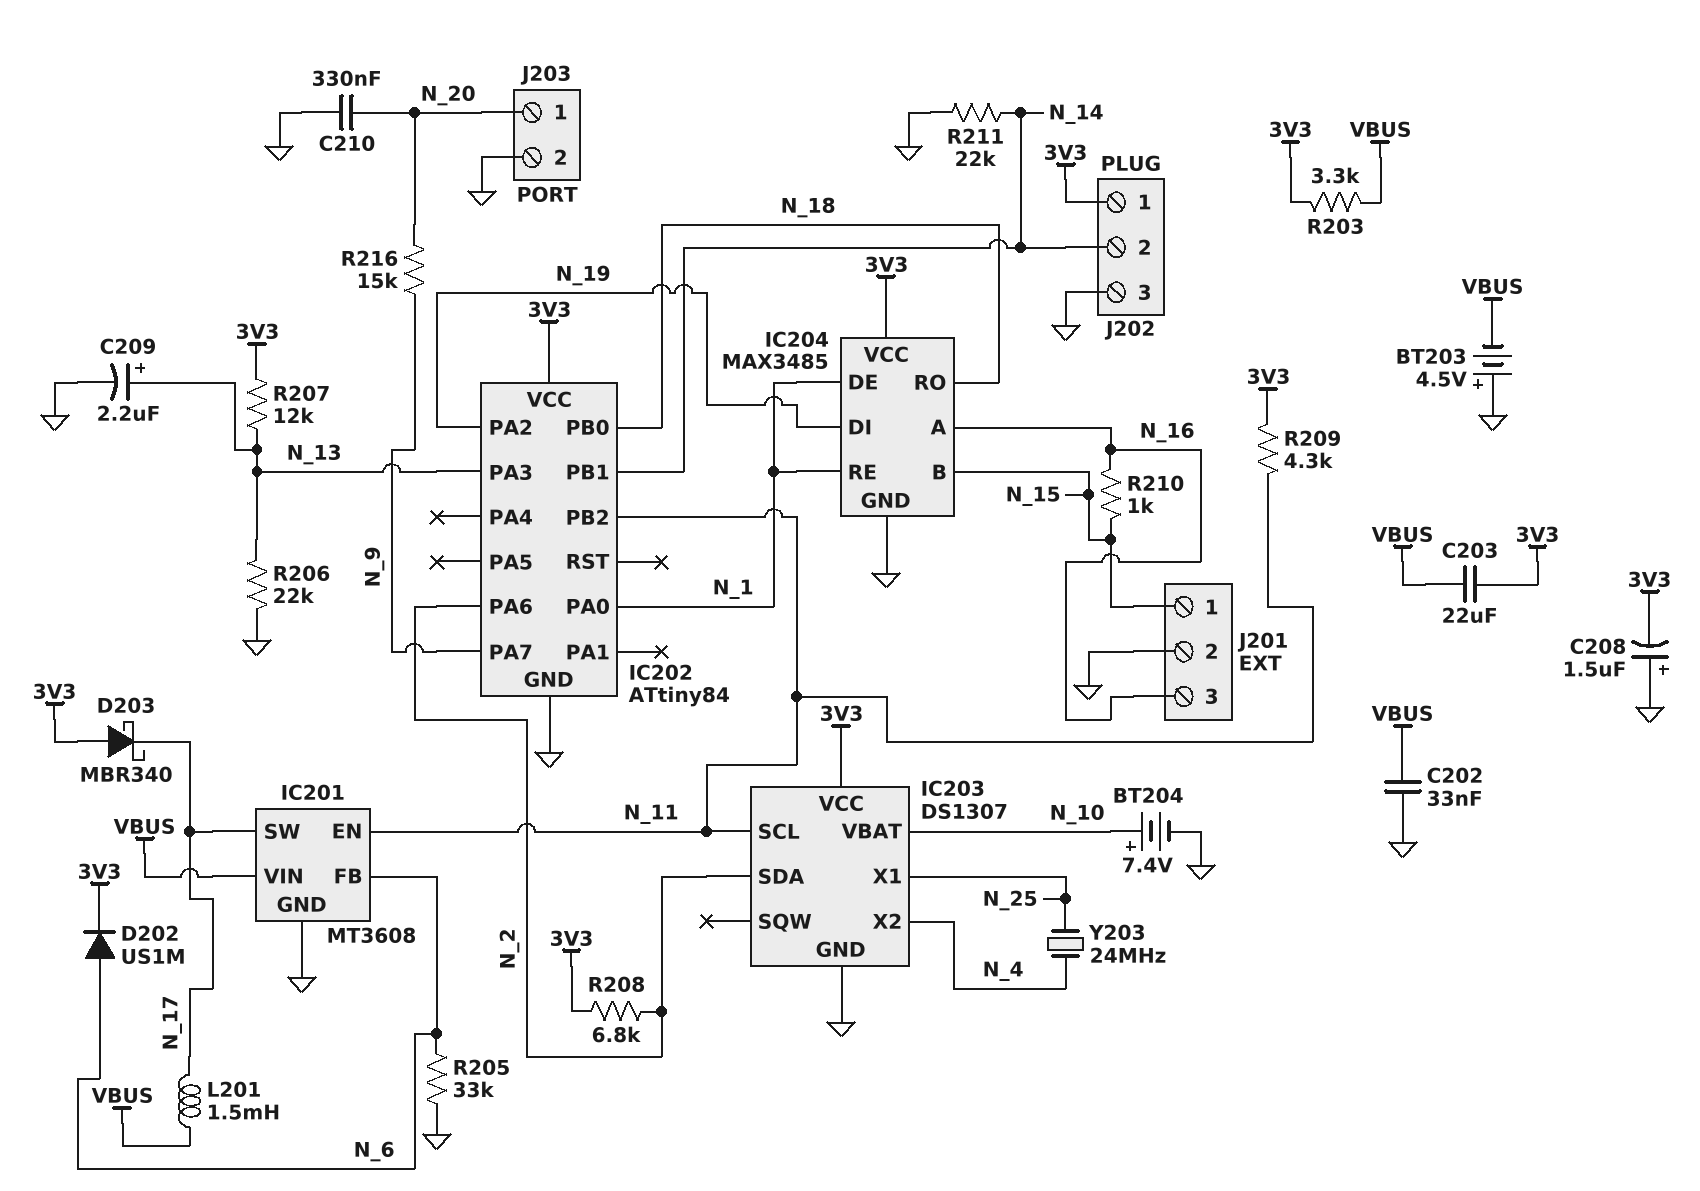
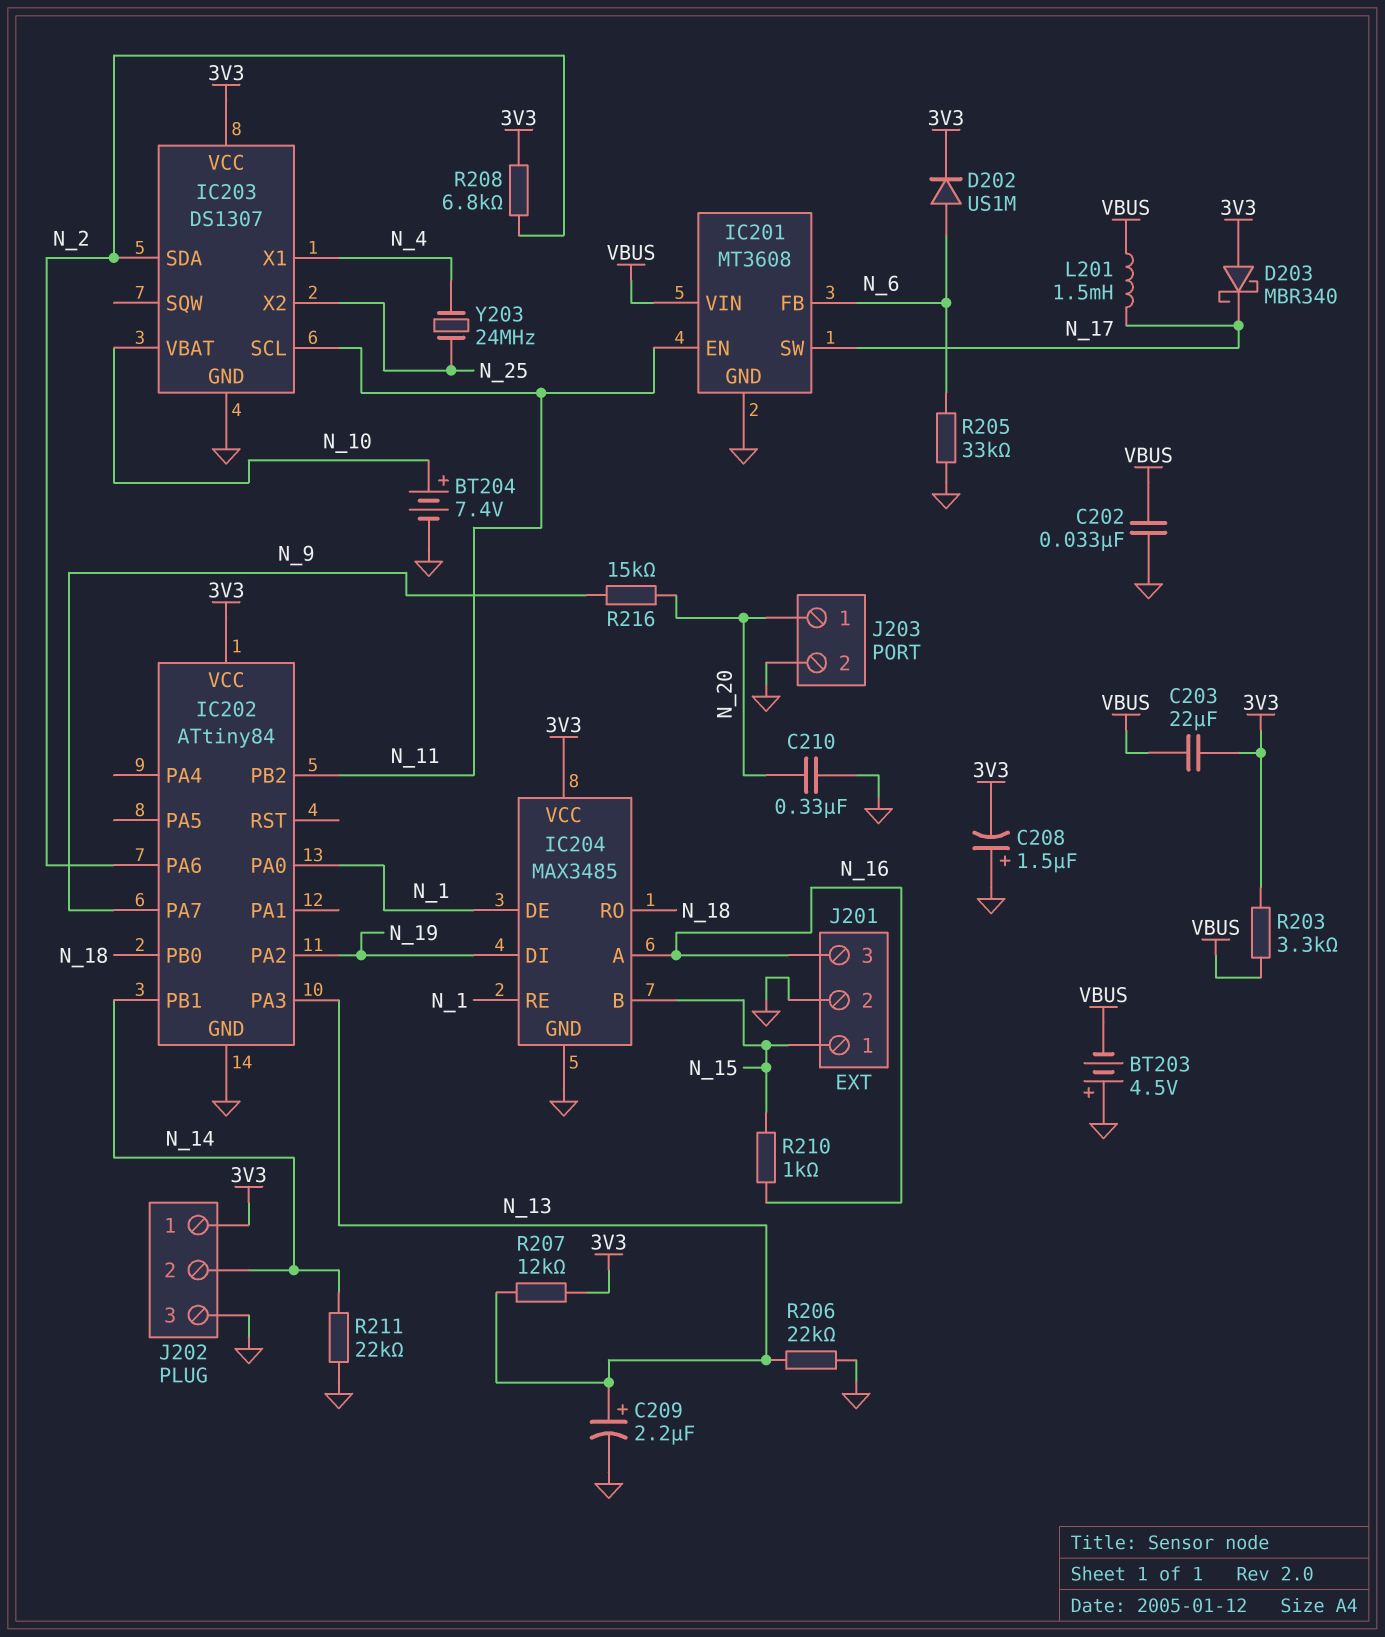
IC203 pin X1: N_25 -> N_4
IC203 pin X2: N_4 -> N_25
R209: 4.3k (3V3, N_11) -> none

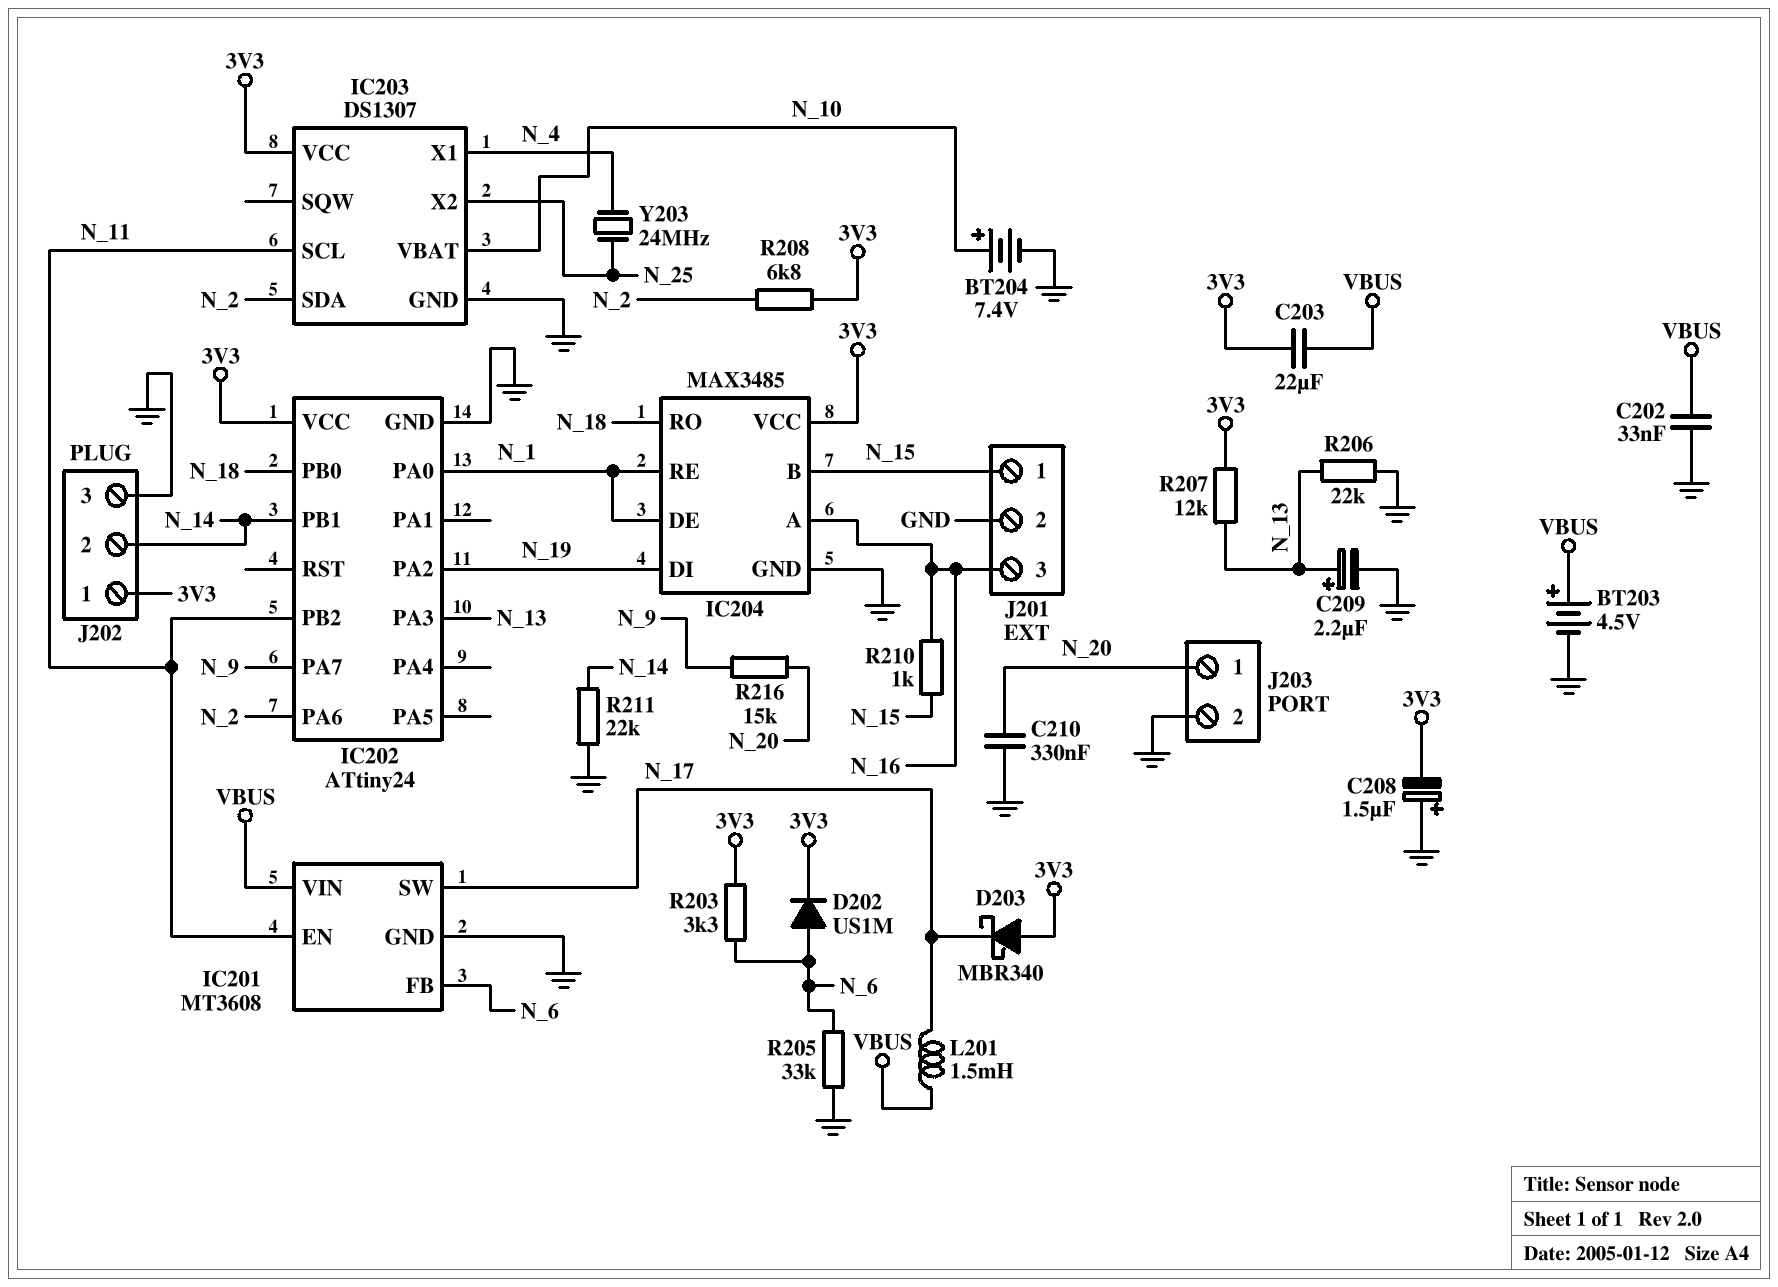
BT203: 4.5V (plus GND, minus VBUS) -> 4.5V (plus VBUS, minus GND)
IC202: ATtiny84 -> ATtiny24
R203: 3.3k (3V3, VBUS) -> 3.3k (3V3, N_6)

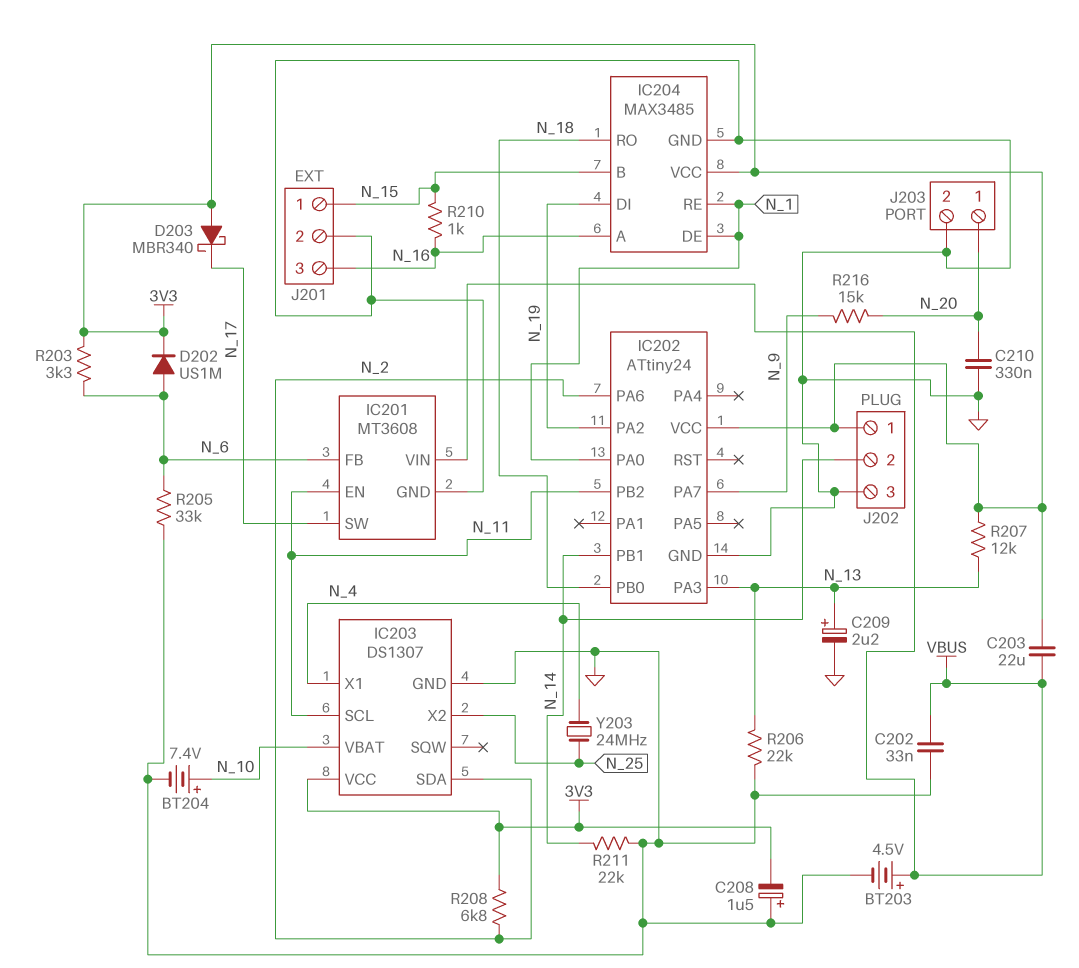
L201: 1.5mH (N_17, VBUS) -> none

